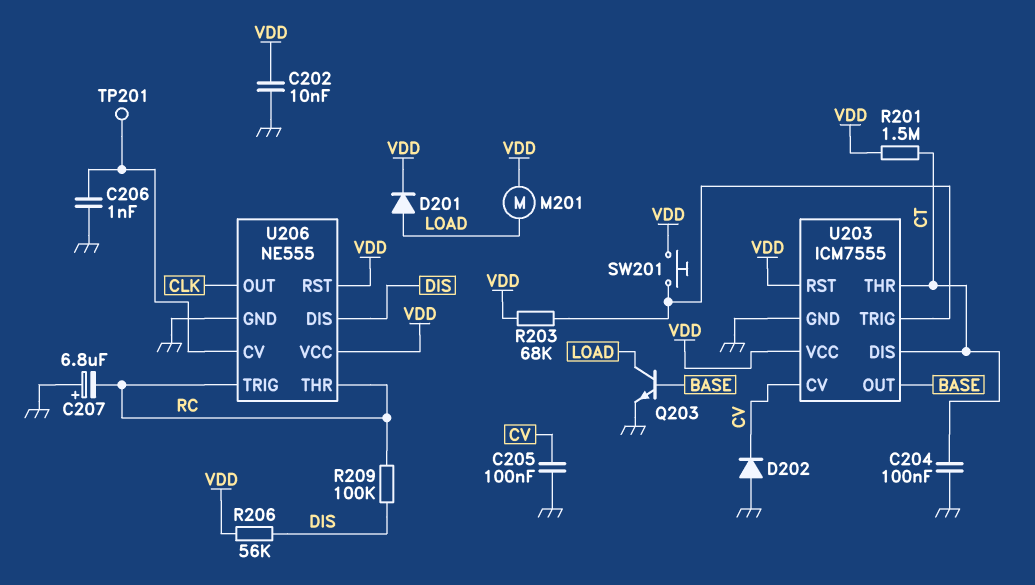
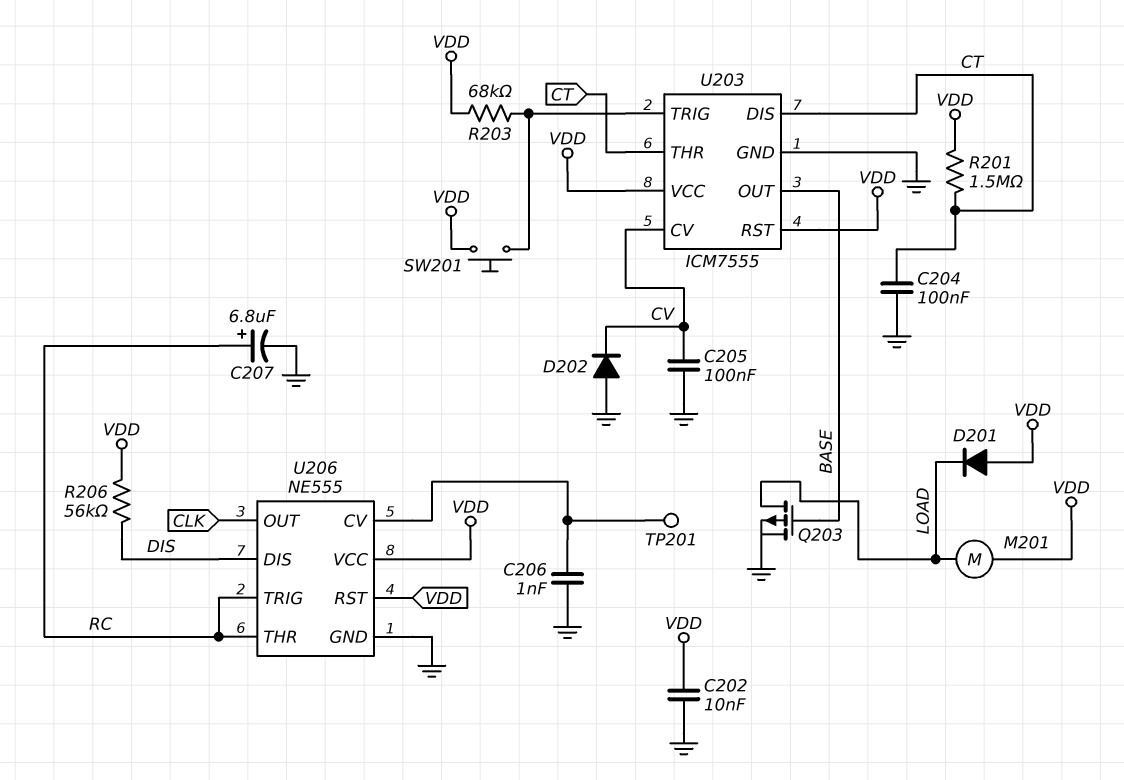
C207: 6.8uF (plus GND, minus RC) -> 6.8uF (plus RC, minus GND)
D201: diode (A LOAD, K VDD) -> diode (A VDD, K LOAD)
Q203: NPN (B BASE, C LOAD, E GND) -> PMOS (G BASE, D LOAD, S GND)
R209: 100k (DIS, RC) -> none

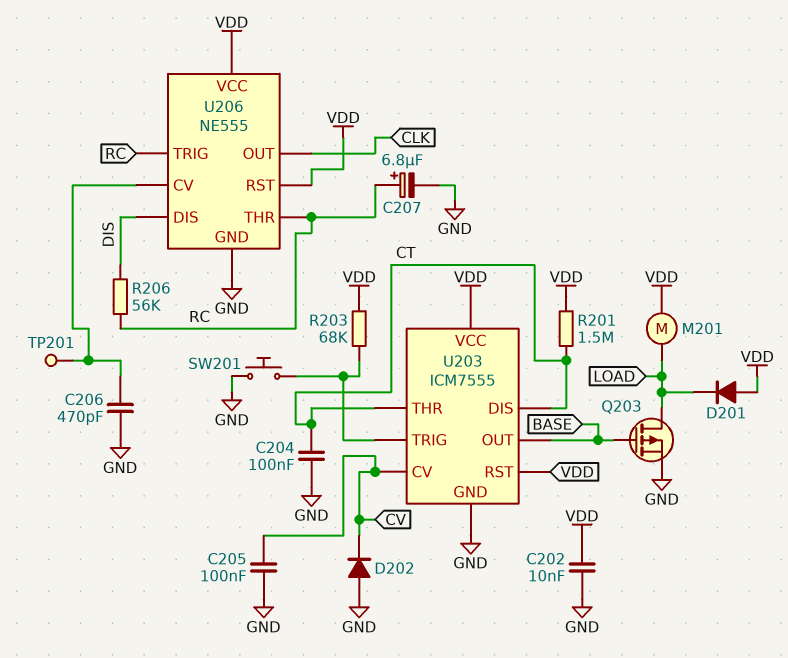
C206: 1nF (GND, U206/CV) -> 470pF (GND, U206/CV)
R206: 56k (DIS, VDD) -> 56k (DIS, RC)
SW201: button (U203/TRIG, VDD) -> button (GND, U203/TRIG)

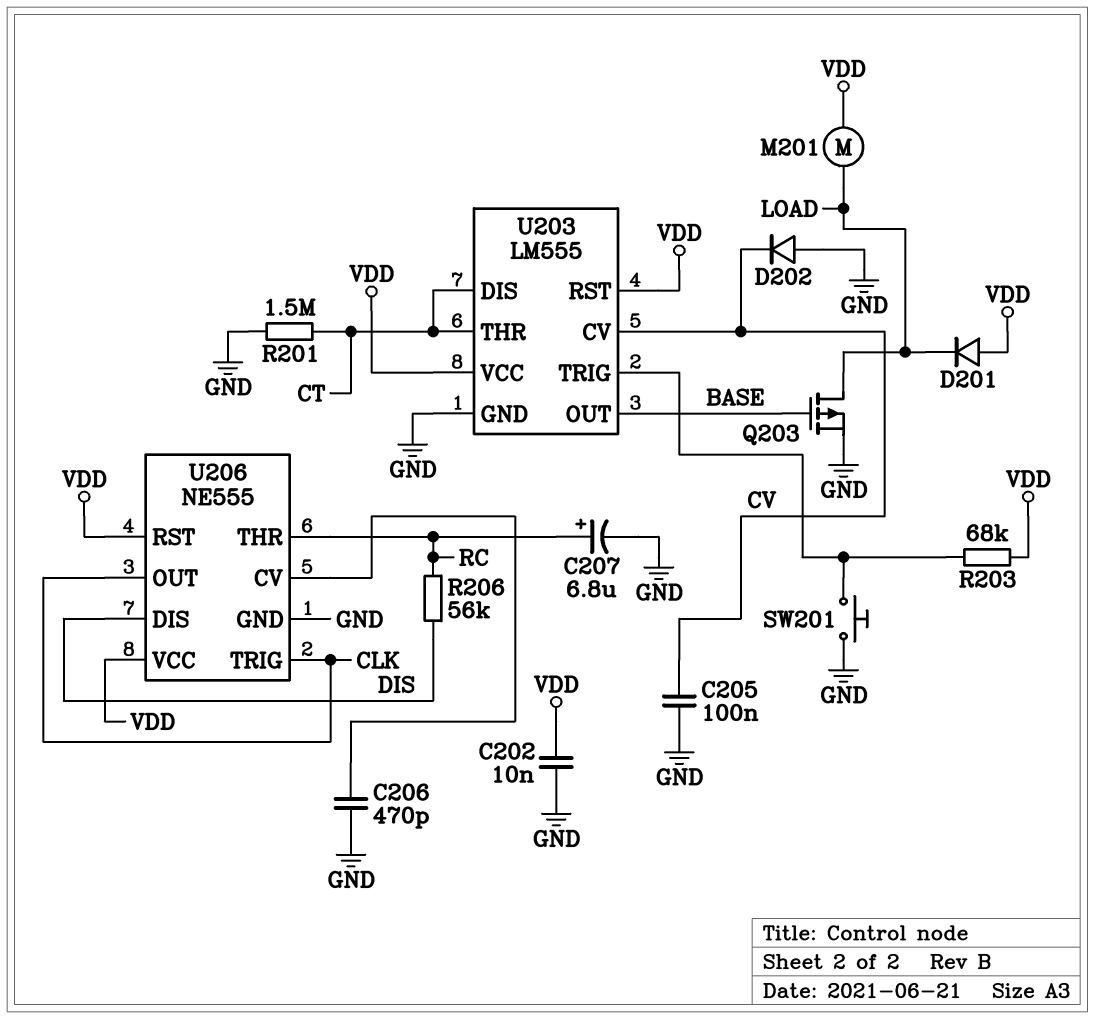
C204: 100nF (CT, GND) -> none
R201: 1.5M (CT, VDD) -> 1.5M (CT, GND)
TP201: test point (U206/CV) -> none
U203: ICM7555 -> LM555
U206 pin TRIG: RC -> CLK

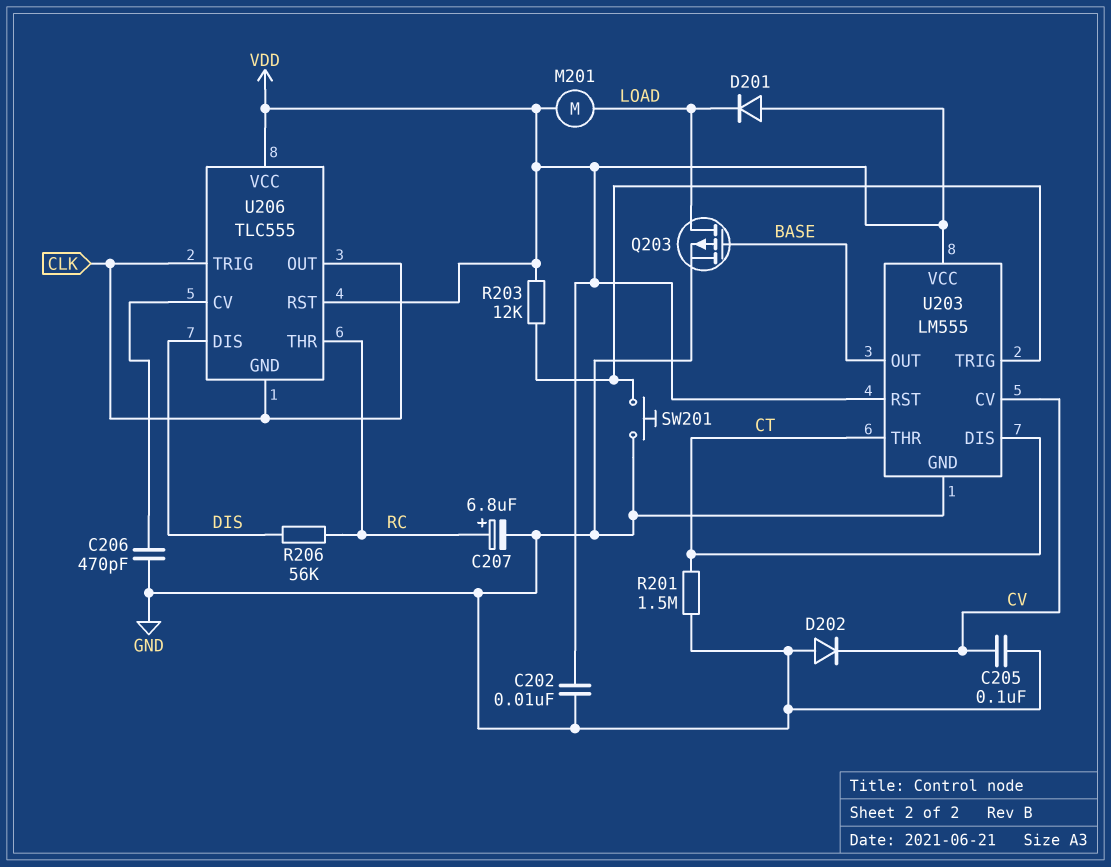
R203: 68k (U203/TRIG, VDD) -> 12k (U203/TRIG, VDD)
U206: NE555 -> TLC555
U206 pin GND: GND -> CLK

